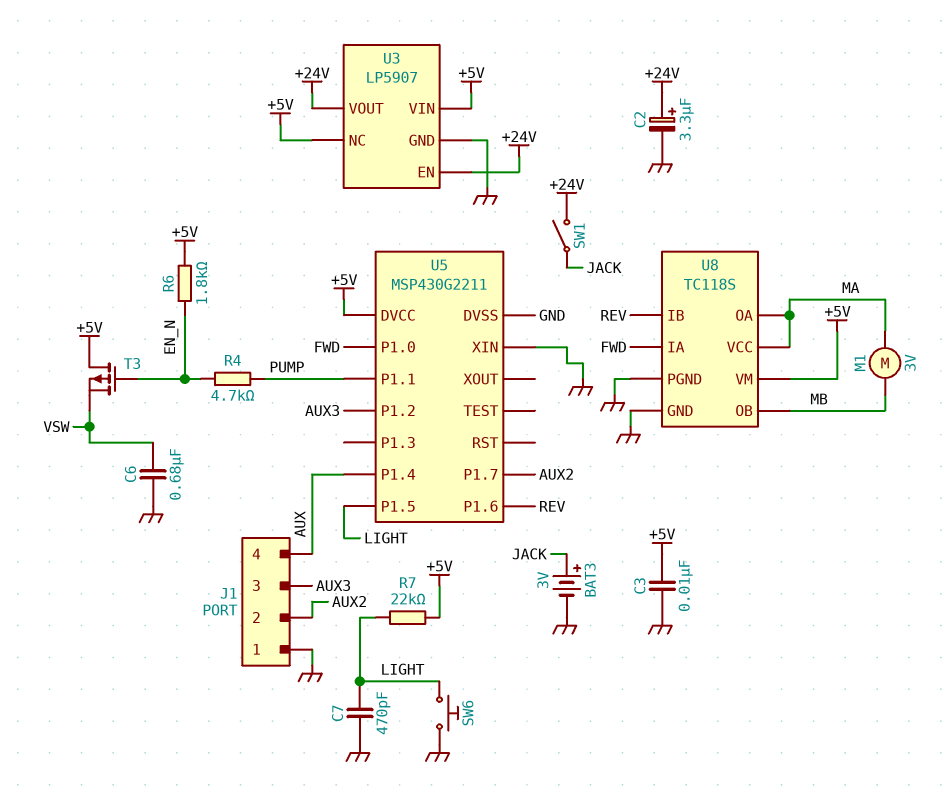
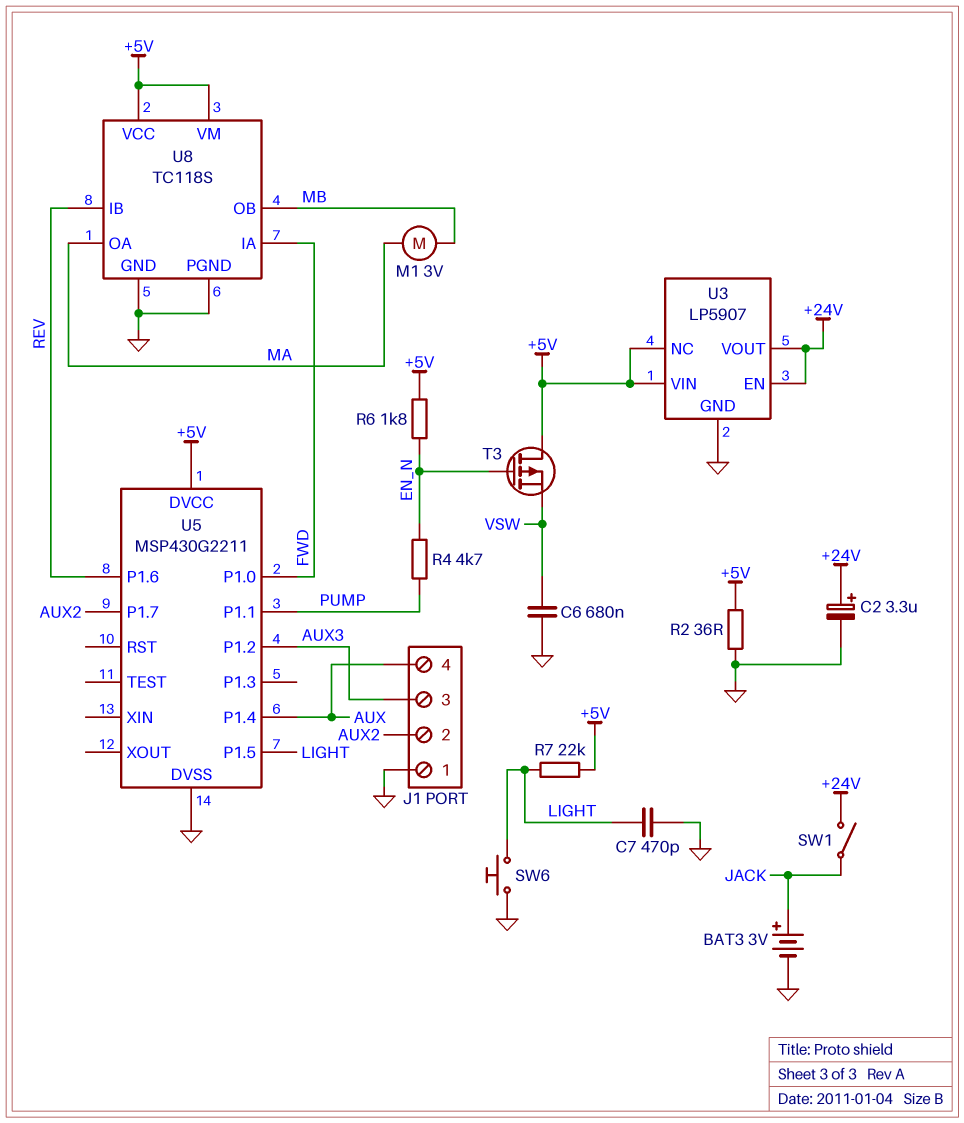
C3: 10nF (+5V, GND) -> none
R2: none -> 36 (+5V, GND)
U5 pin XIN: GND -> none
U8 pin VCC: MA -> +5V

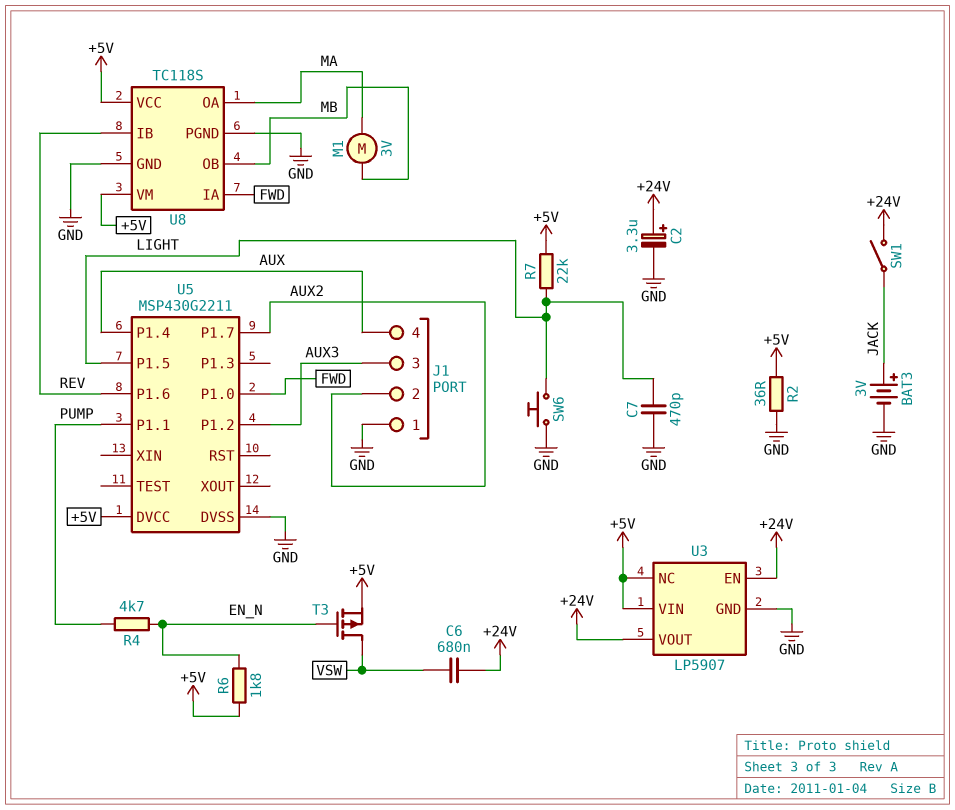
C6: 680nF (GND, VSW) -> 680nF (+24V, VSW)
T3: PMOS (G EN_N, D +5V, S VSW) -> PMOS (G EN_N, D VSW, S +5V)

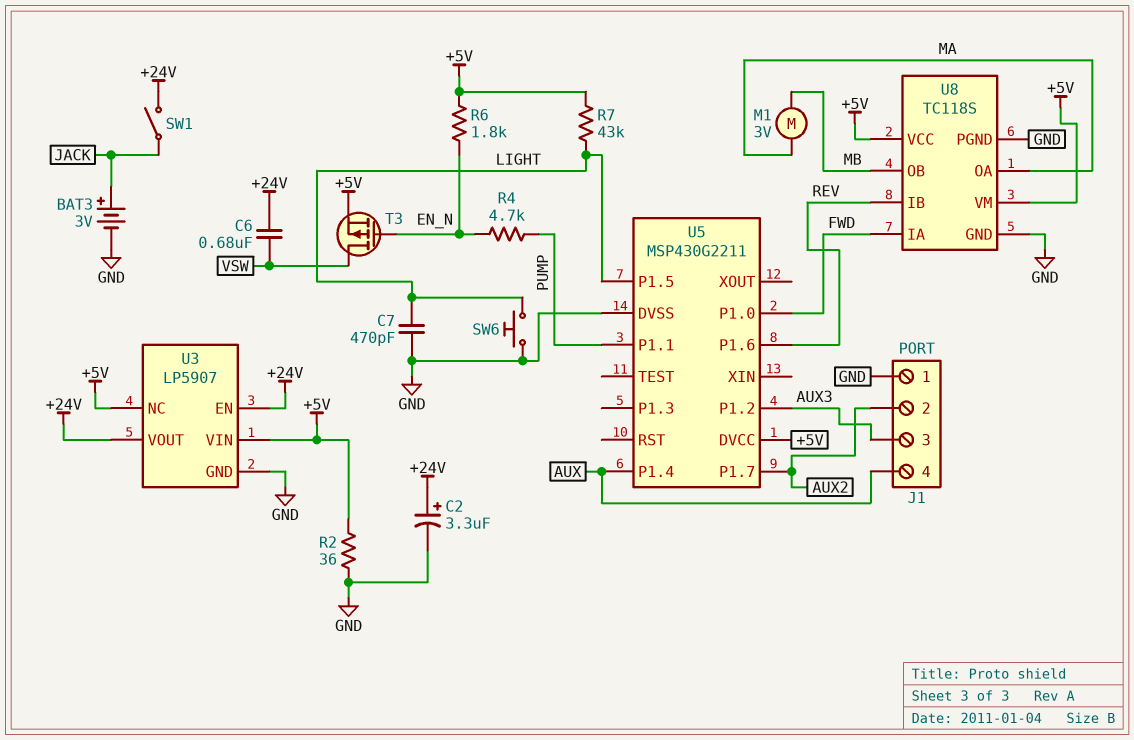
R7: 22k (+5V, LIGHT) -> 43k (+5V, LIGHT)

